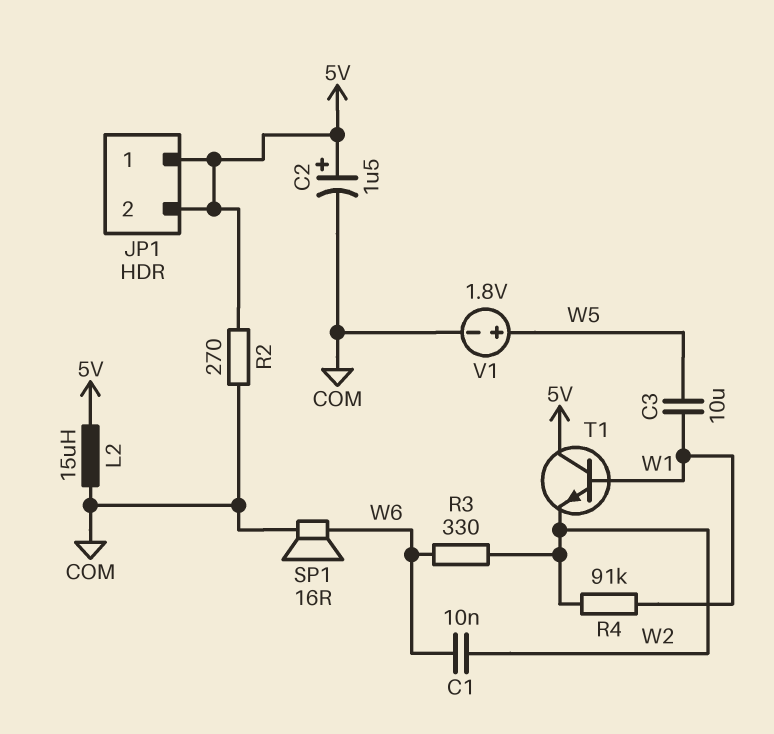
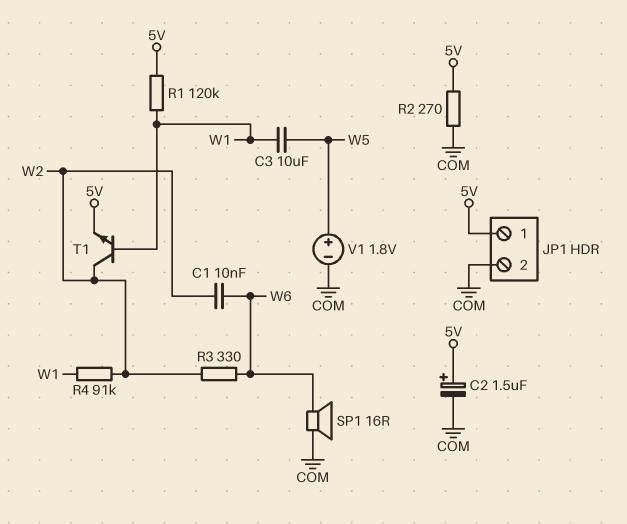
JP1 pin 2: 5V -> COM
L2: 15uH (5V, COM) -> none
R1: none -> 120k (5V, W1)
T1: NPN (B W1, C 5V, E W2) -> NPN (B W1, C W2, E 5V)

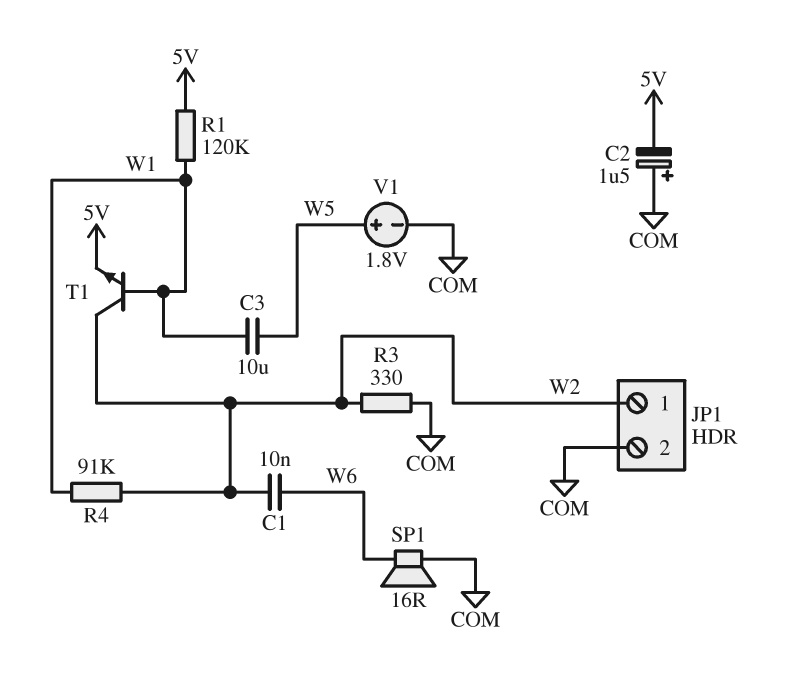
C2: 1.5uF (plus 5V, minus COM) -> 1.5uF (plus COM, minus 5V)
JP1 pin 1: 5V -> W2
R2: 270 (5V, COM) -> none
R3: 330 (W2, W6) -> 330 (COM, W2)

